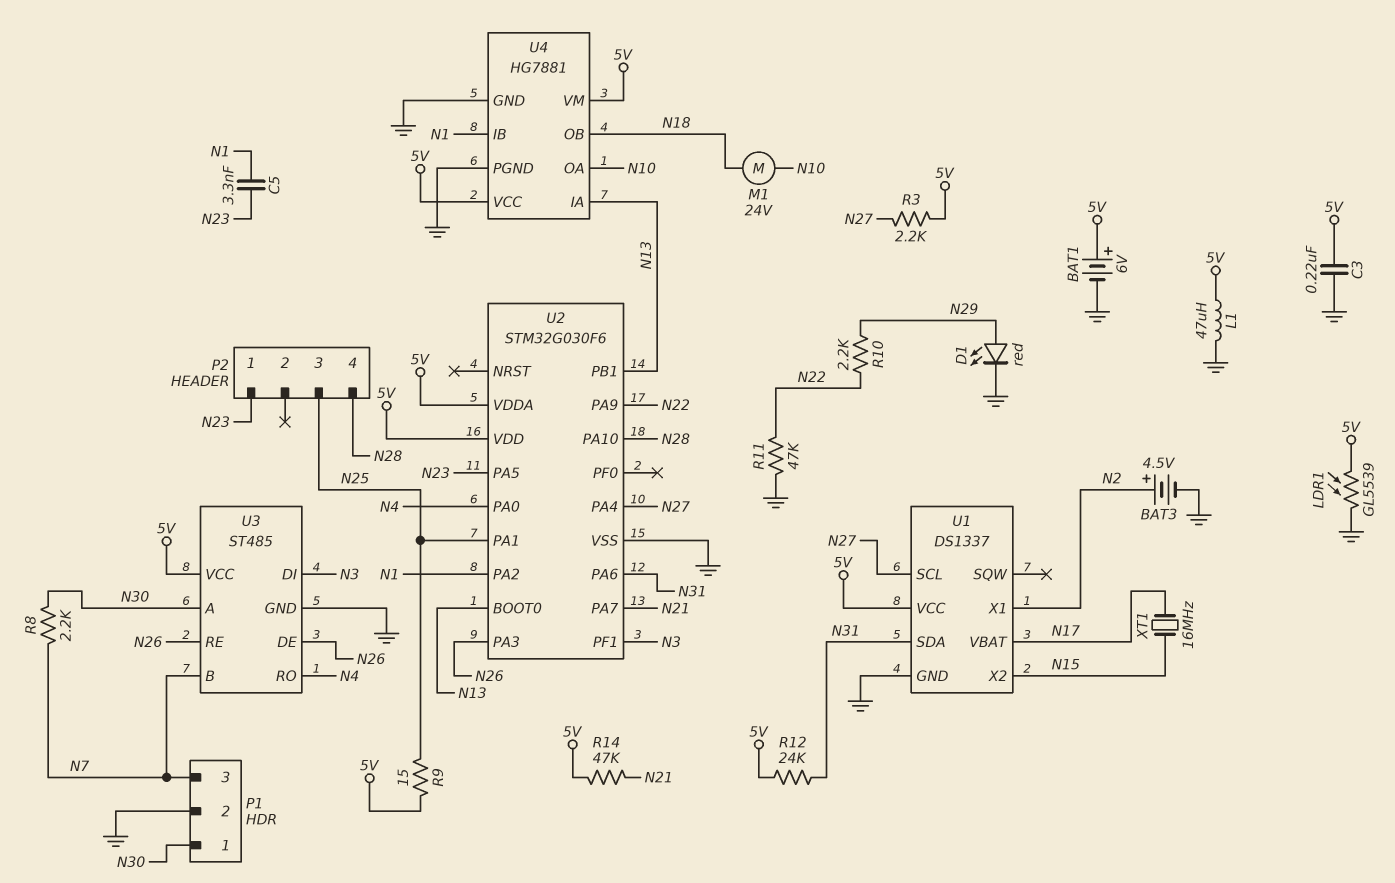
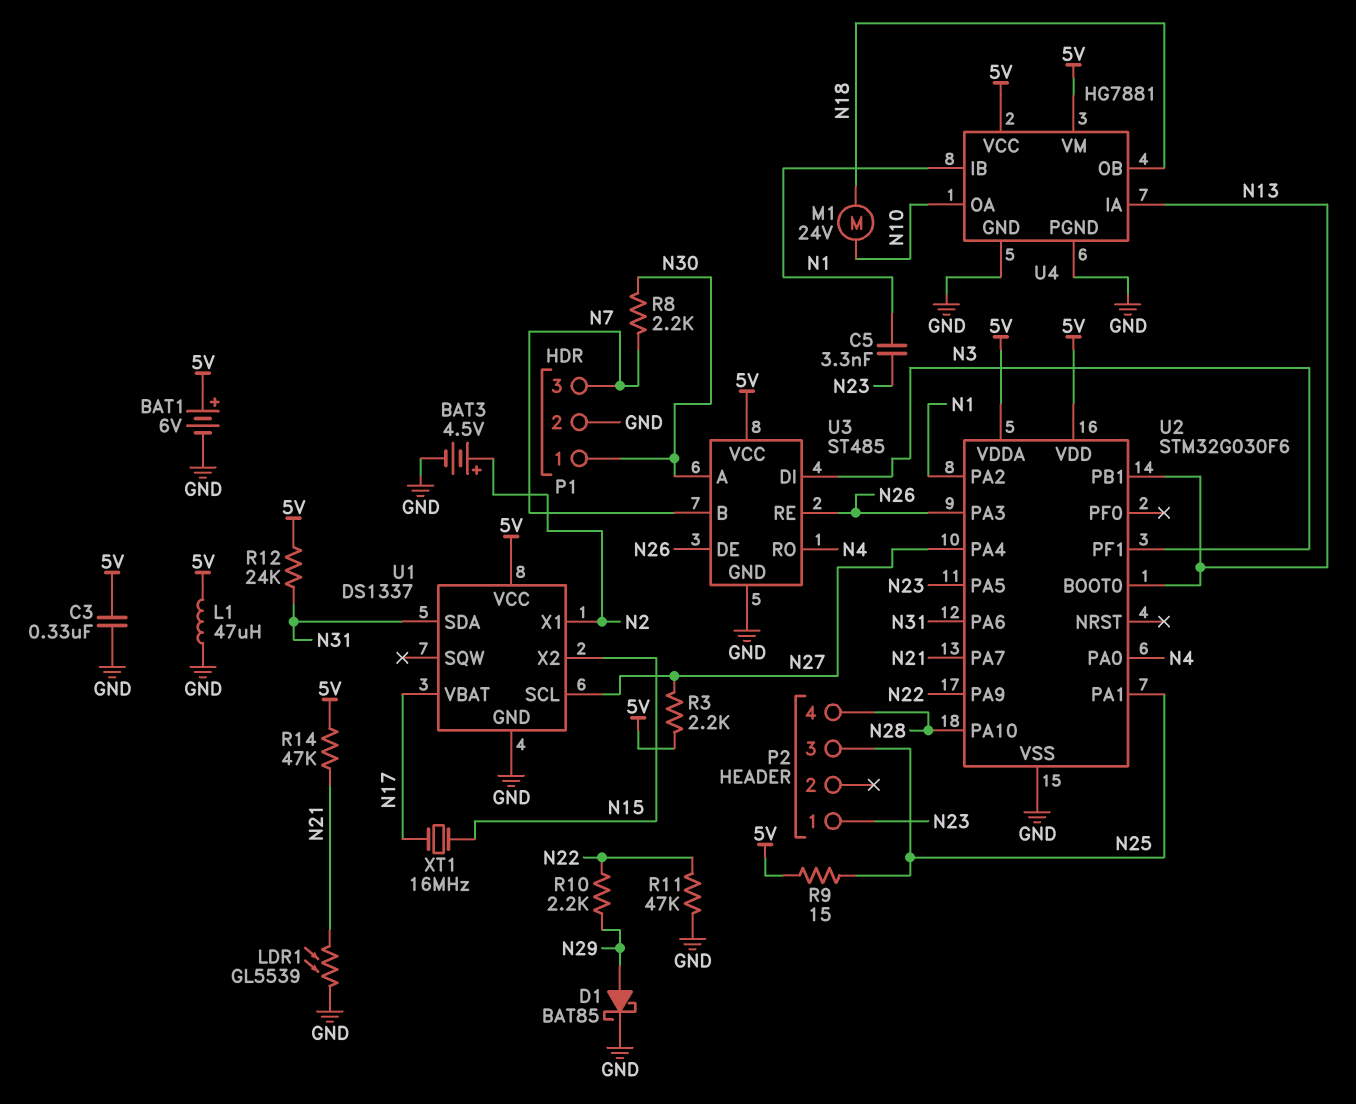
C3: 220nF (5V, GND) -> 330nF (5V, GND)
D1: LED red (A N29, K GND) -> schottky BAT85 (A N29, K GND)
LDR1: GL5539 (5V, GND) -> GL5539 (GND, N21)

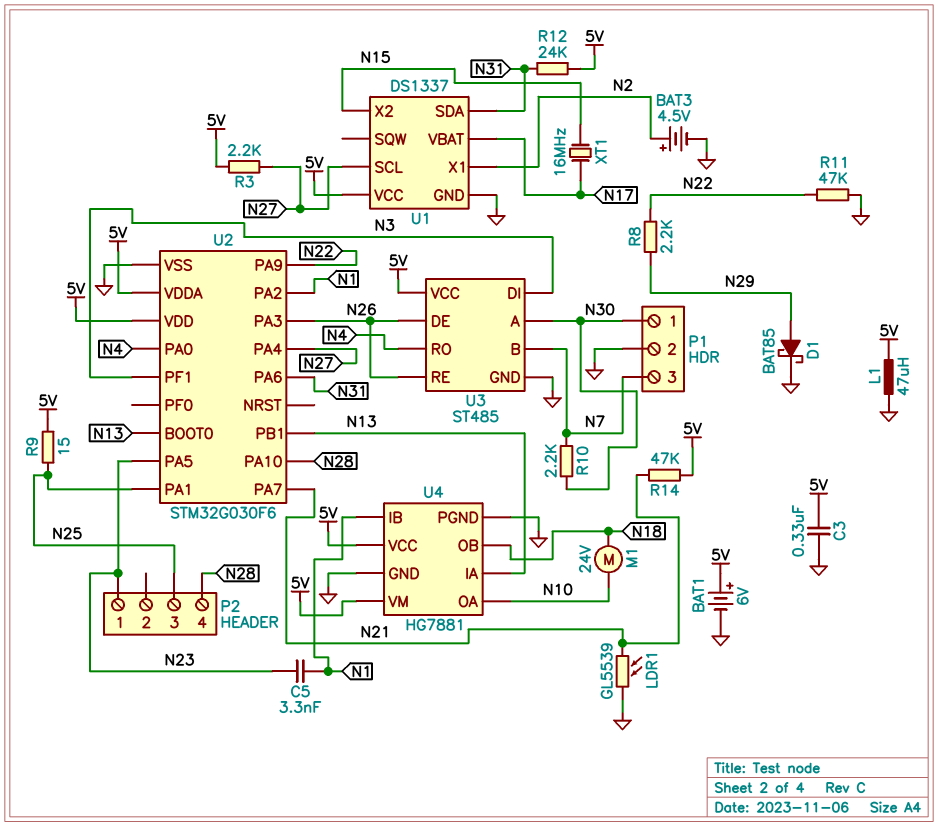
R8: 2.2k (N7, N30) -> 2.2k (N22, N29)
R10: 2.2k (N22, N29) -> 2.2k (N7, N30)

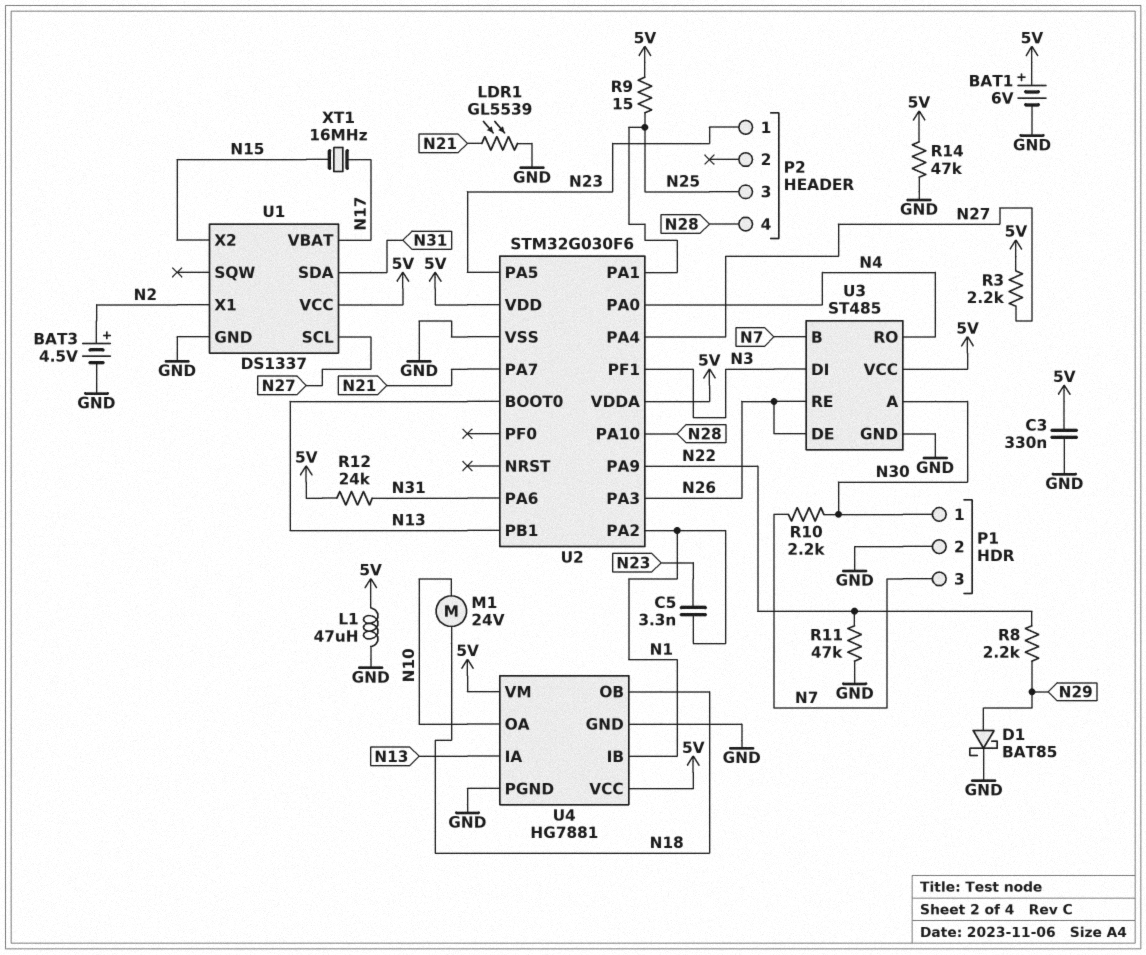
R14: 47k (5V, N21) -> 47k (5V, GND)

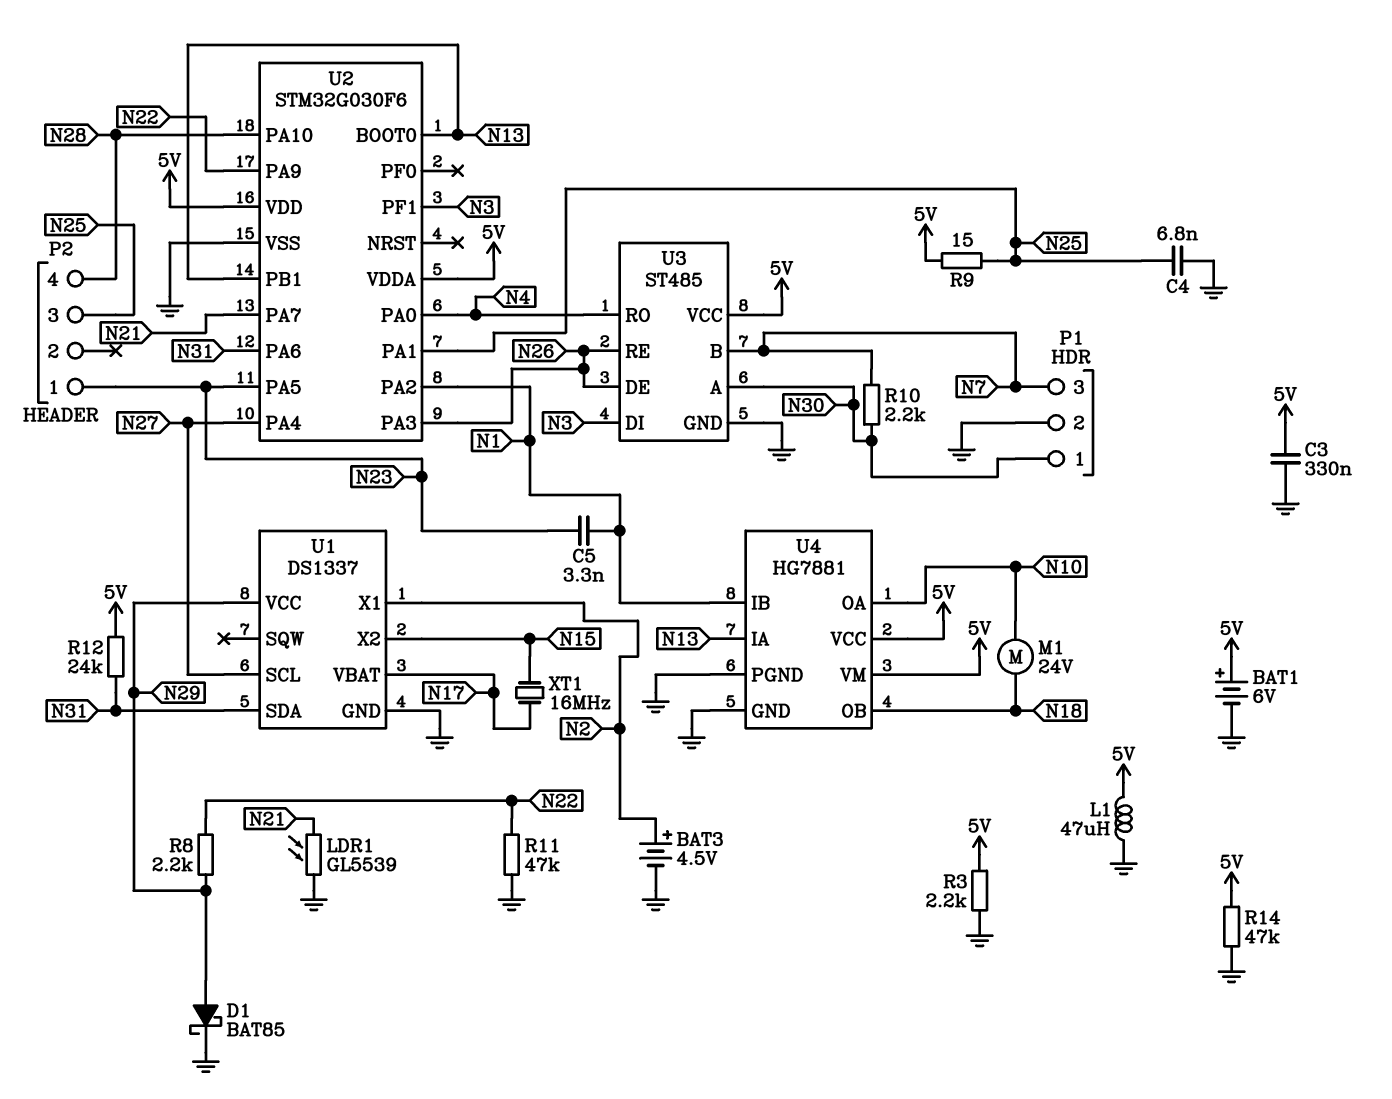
C4: none -> 6.8nF (GND, N25)
R3: 2.2k (5V, N27) -> 2.2k (5V, GND)
U1 pin VCC: 5V -> N29

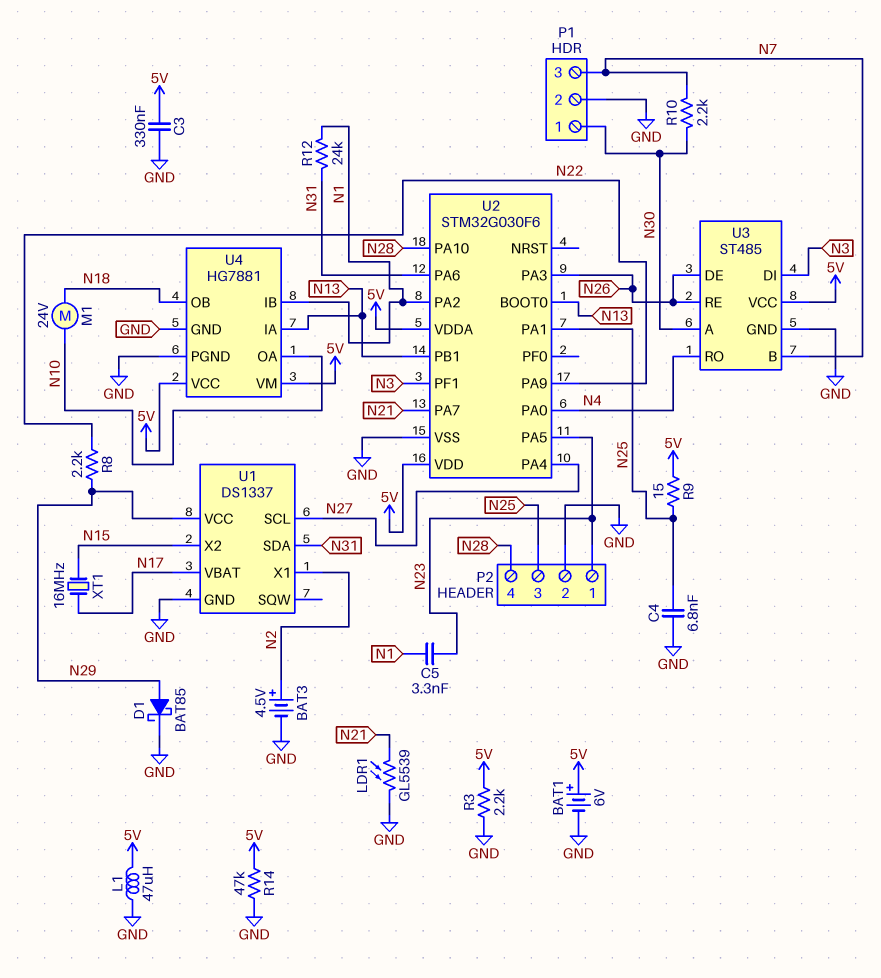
P2 pin 2: none -> GND
R11: 47k (GND, N22) -> none
R12: 24k (5V, N31) -> 24k (N1, N31)

